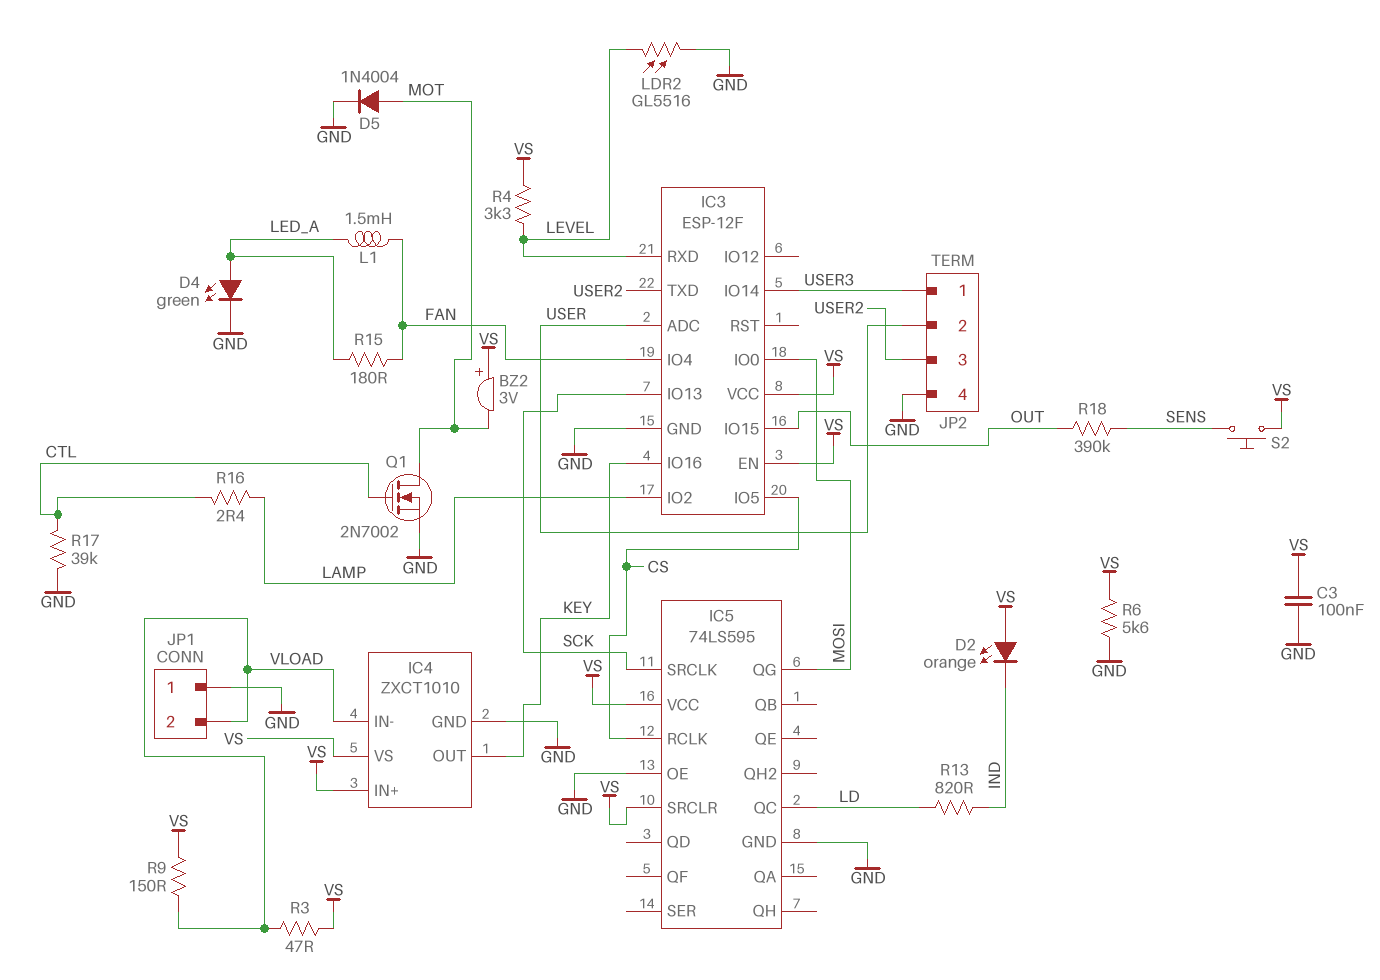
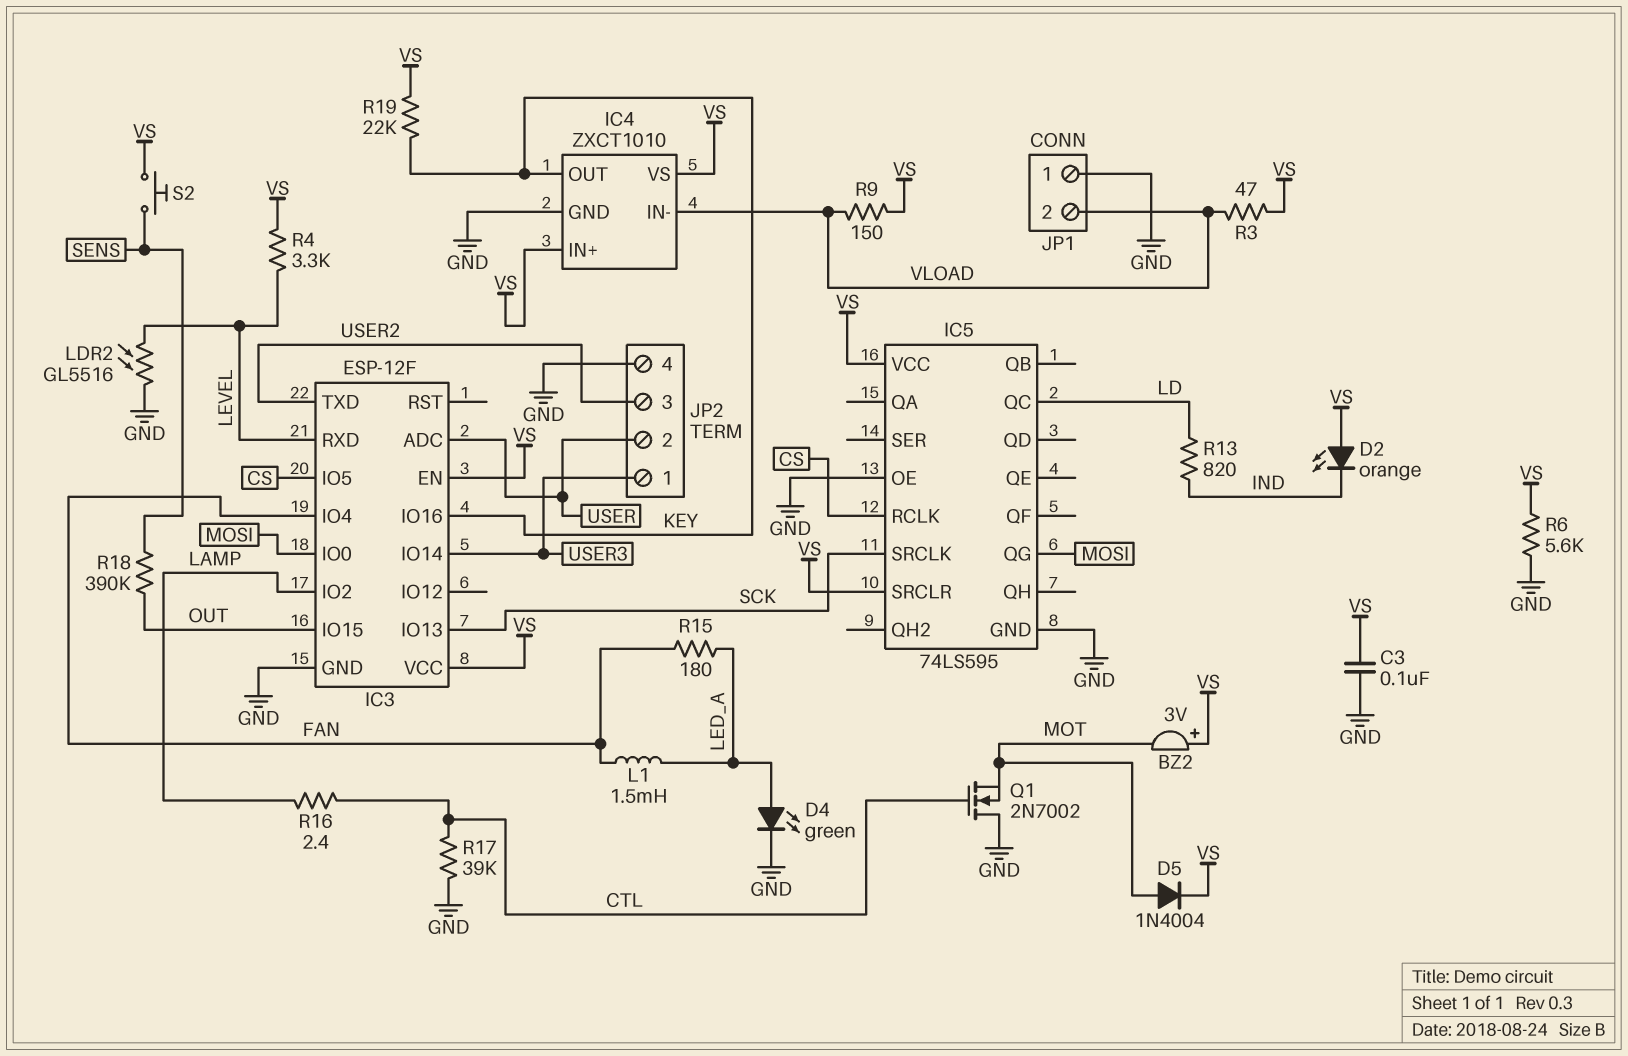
D5: diode 1N4004 (A MOT, K GND) -> diode 1N4004 (A MOT, K VS)
Q1: NMOS 2N7002 (G CTL, D MOT, S GND) -> NMOS 2N7002 (G CTL, D GND, S MOT)
R19: none -> 22k (KEY, VS)

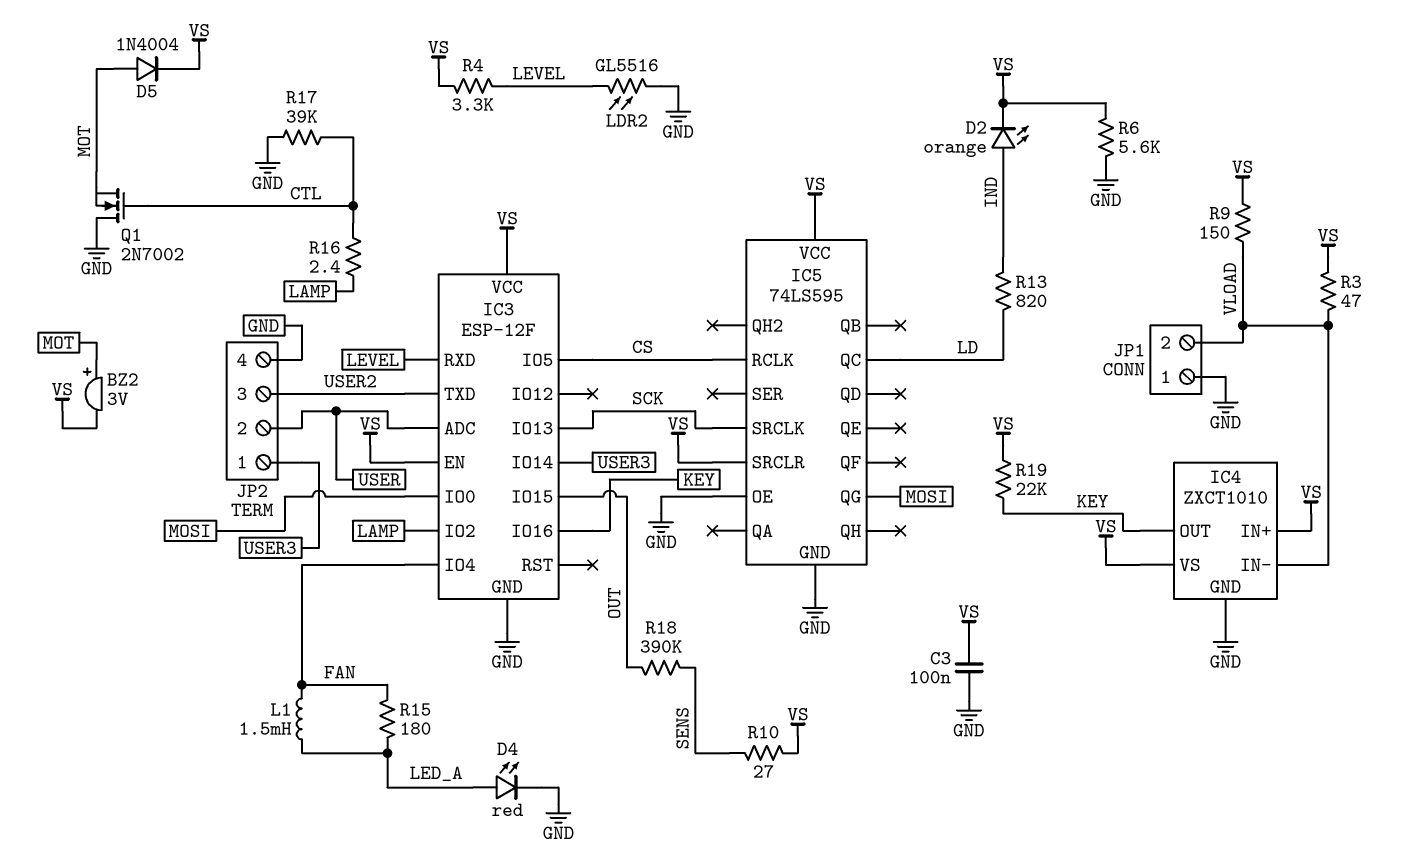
BZ2: buzzer 3V (plus VS, minus MOT) -> buzzer 3V (plus MOT, minus VS)
D2: LED orange (A VS, K IND) -> LED orange (A IND, K VS)
D4: LED green (A LED_A, K GND) -> LED red (A LED_A, K GND)
R10: none -> 27 (SENS, VS)
S2: button (SENS, VS) -> none

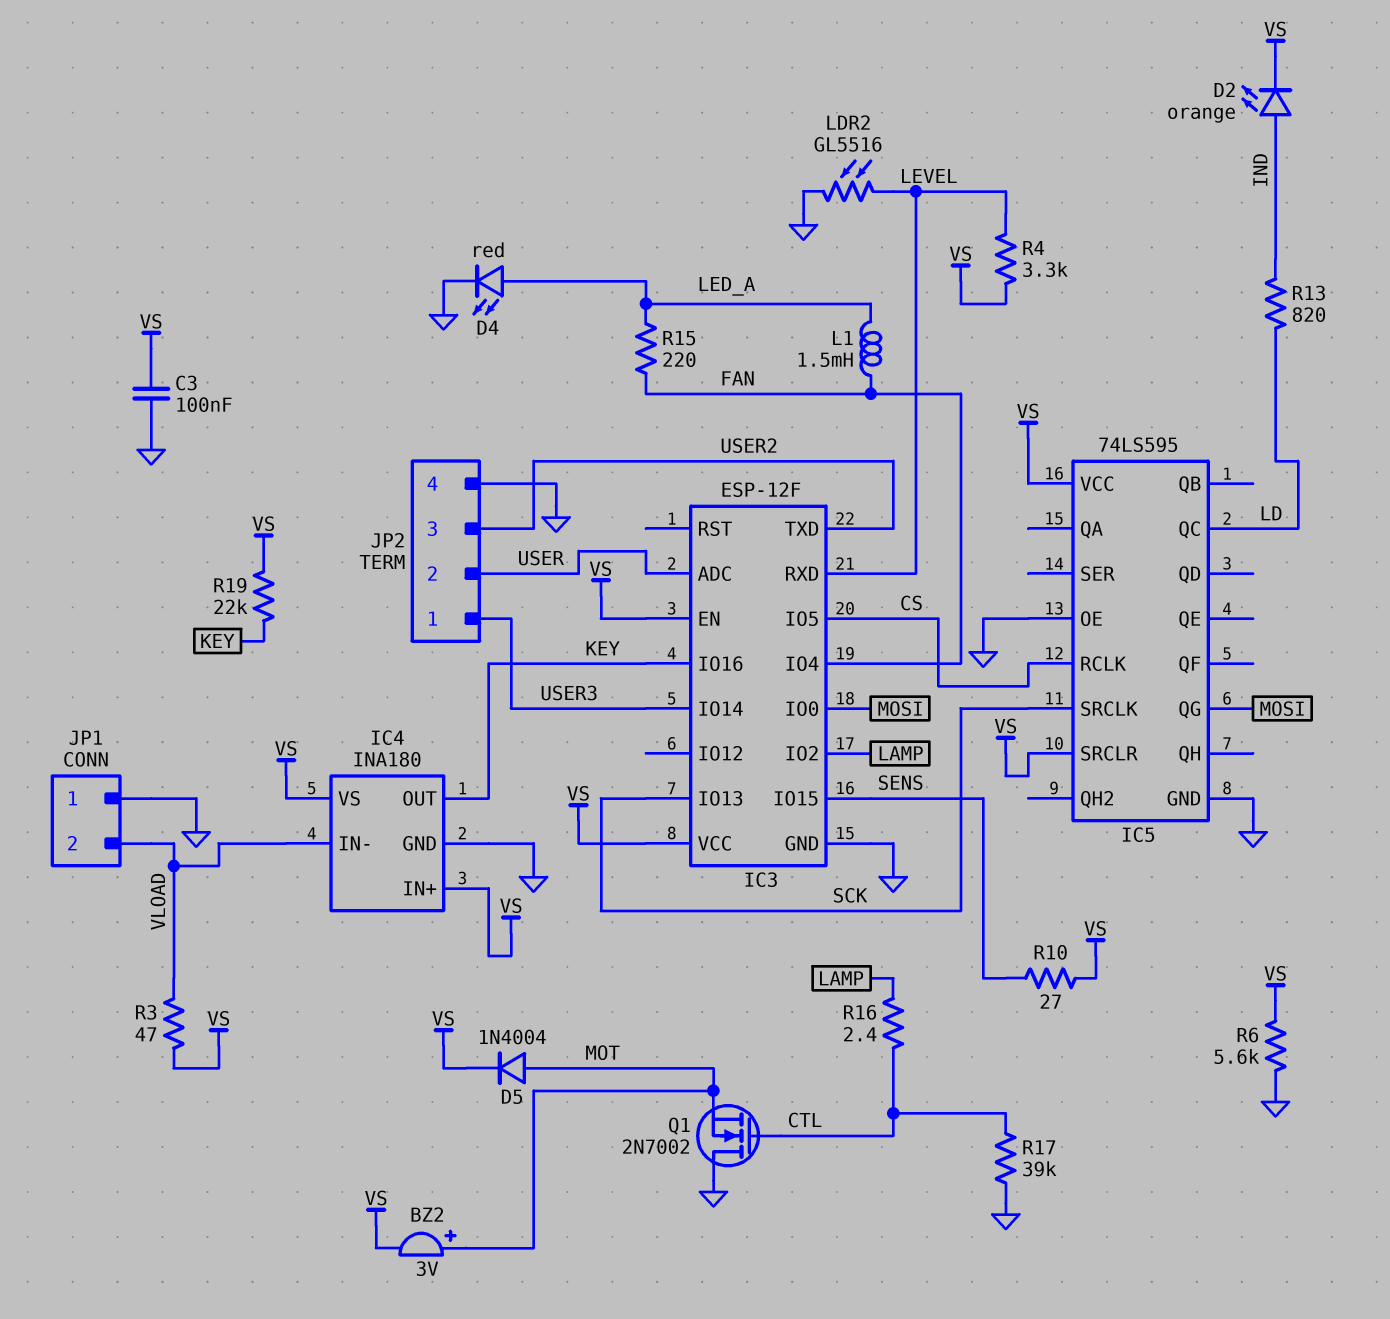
IC3 pin IO15: OUT -> SENS
IC4: ZXCT1010 -> INA180
R9: 150 (VLOAD, VS) -> none
R15: 180 (FAN, LED_A) -> 220 (FAN, LED_A)
R18: 390k (OUT, SENS) -> none

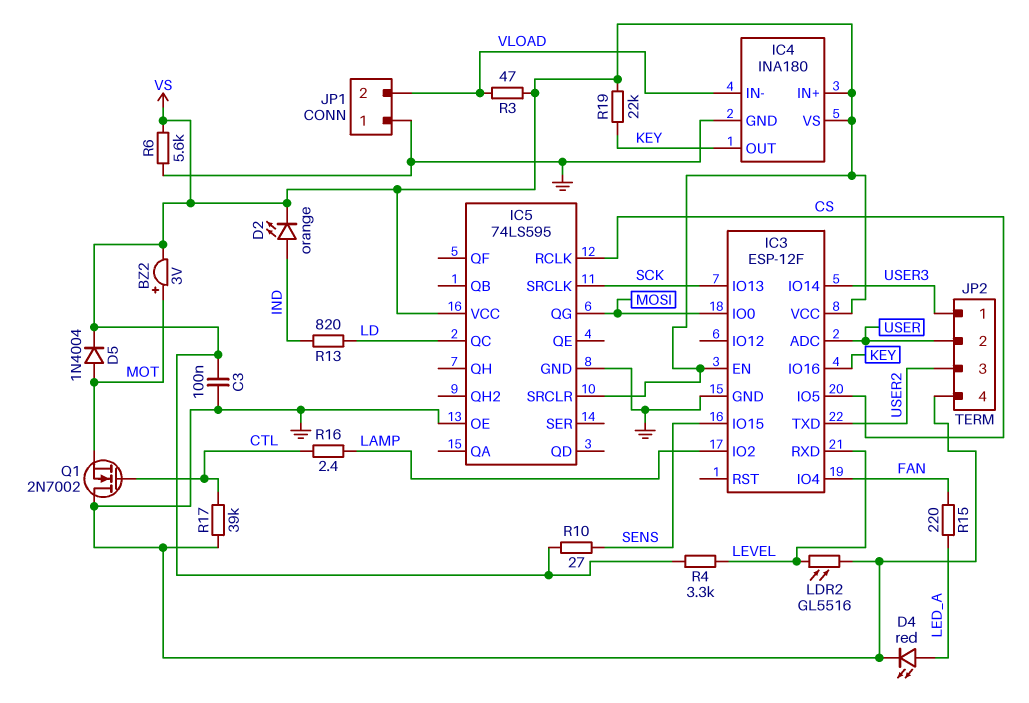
L1: 1.5mH (FAN, LED_A) -> none

